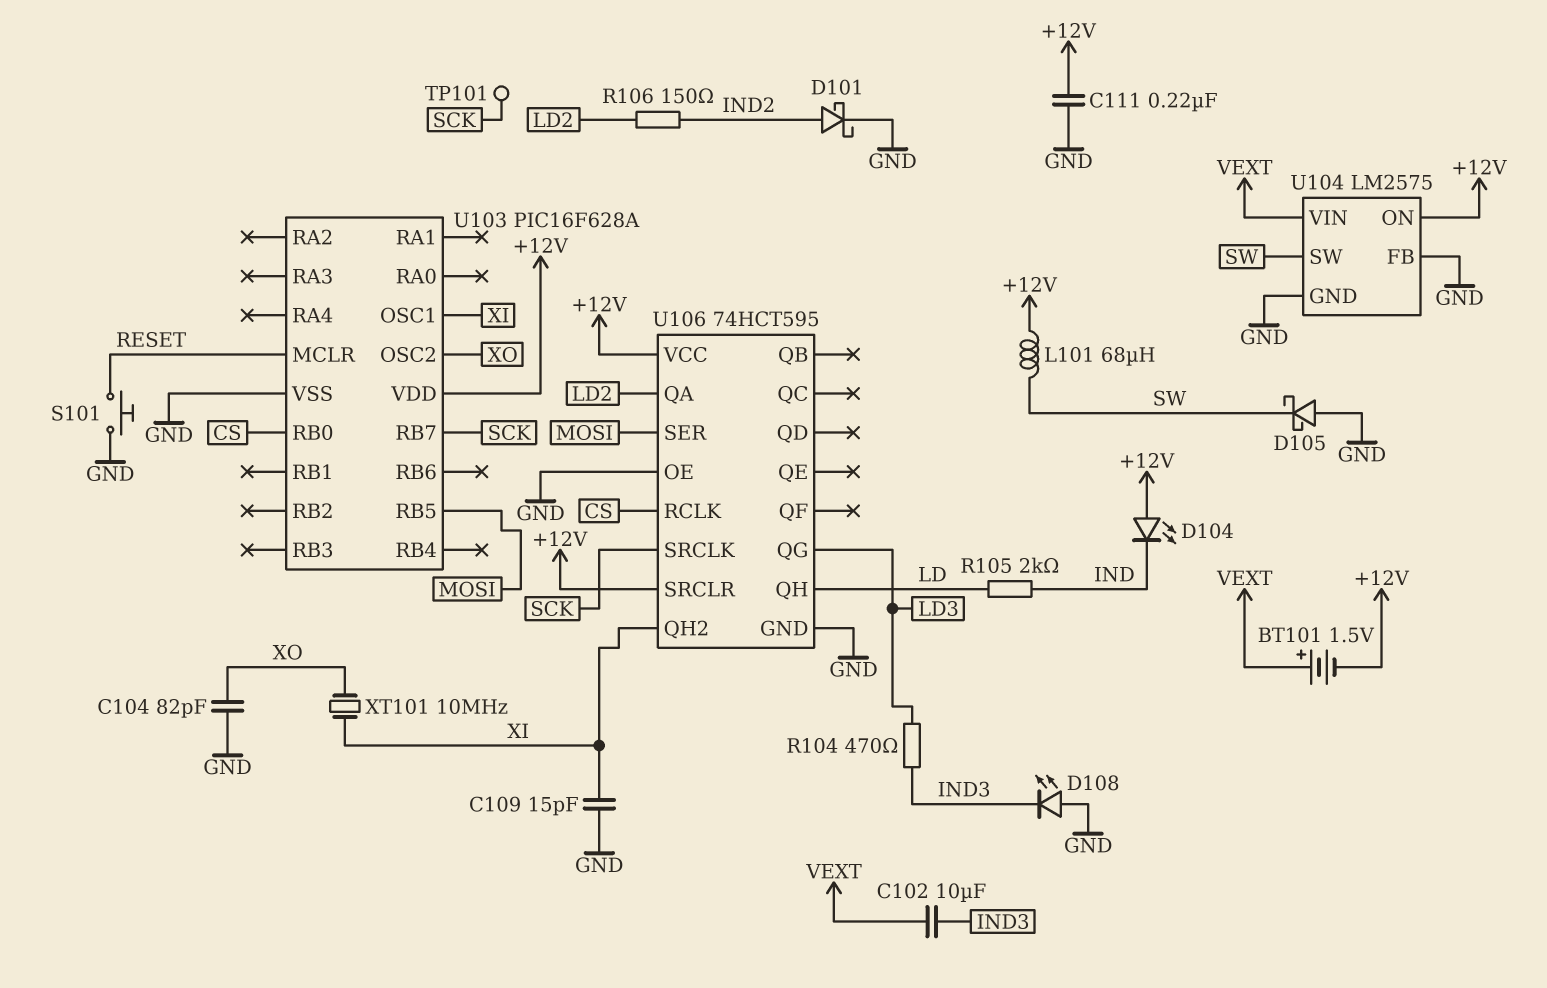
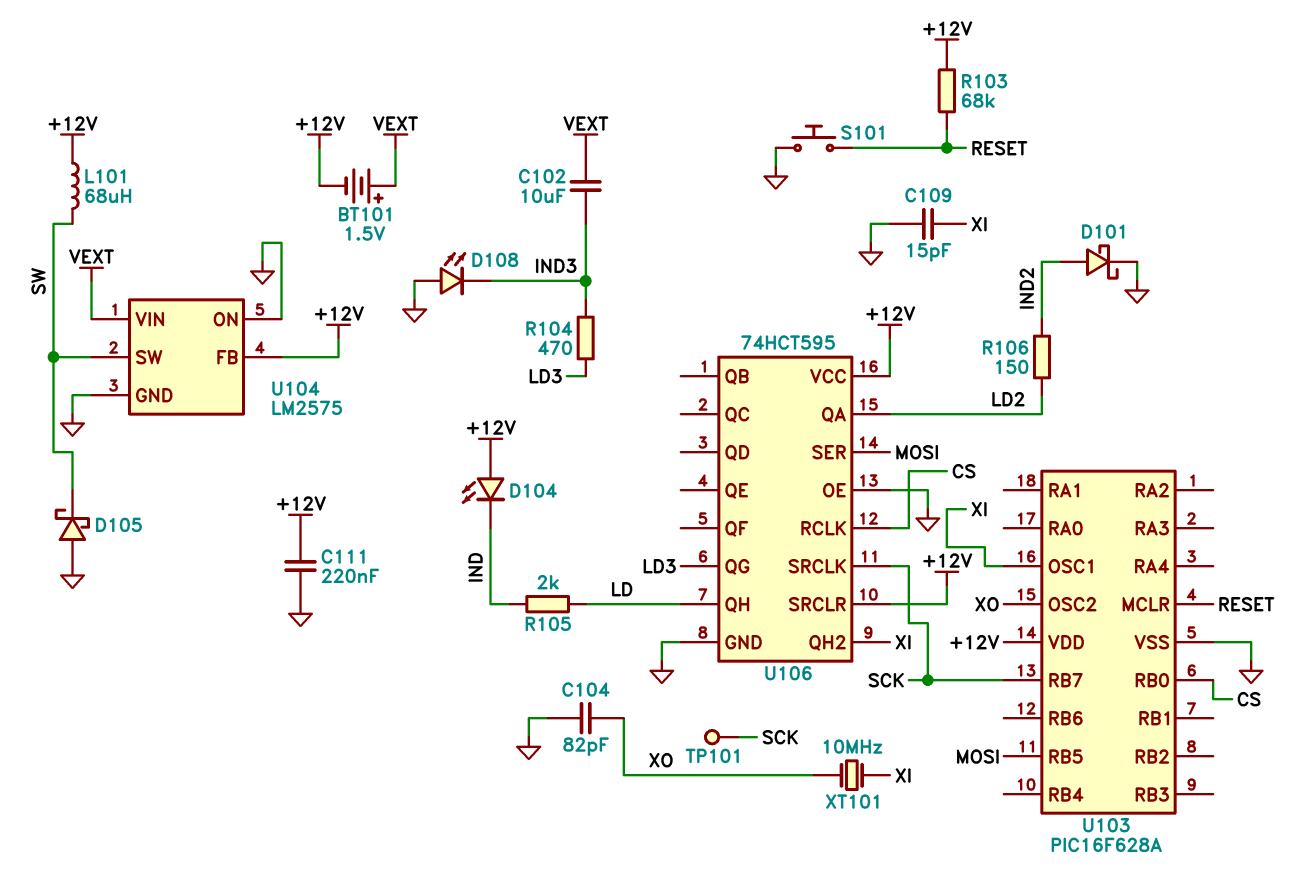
R103: none -> 68k (+12V, RESET)
U104 pin FB: GND -> +12V
U104 pin ON: +12V -> GND

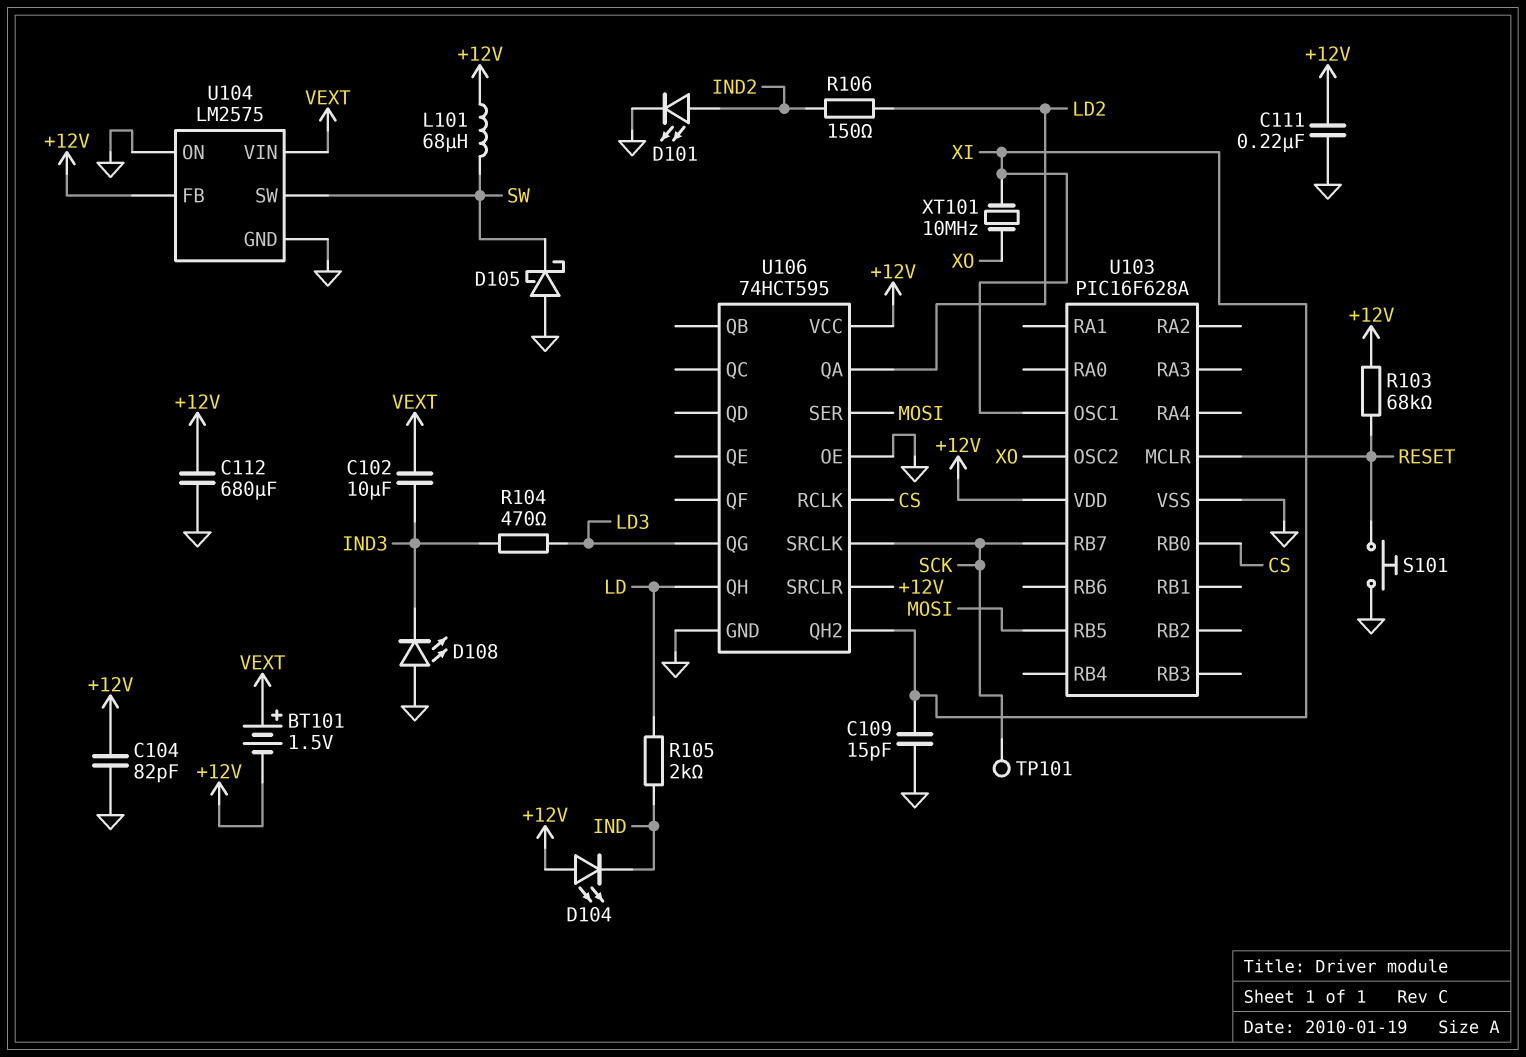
C104: 82pF (GND, XO) -> 82pF (+12V, GND)
C112: none -> 680uF (+12V, GND)
D101: schottky (A IND2, K GND) -> LED (A IND2, K GND)

